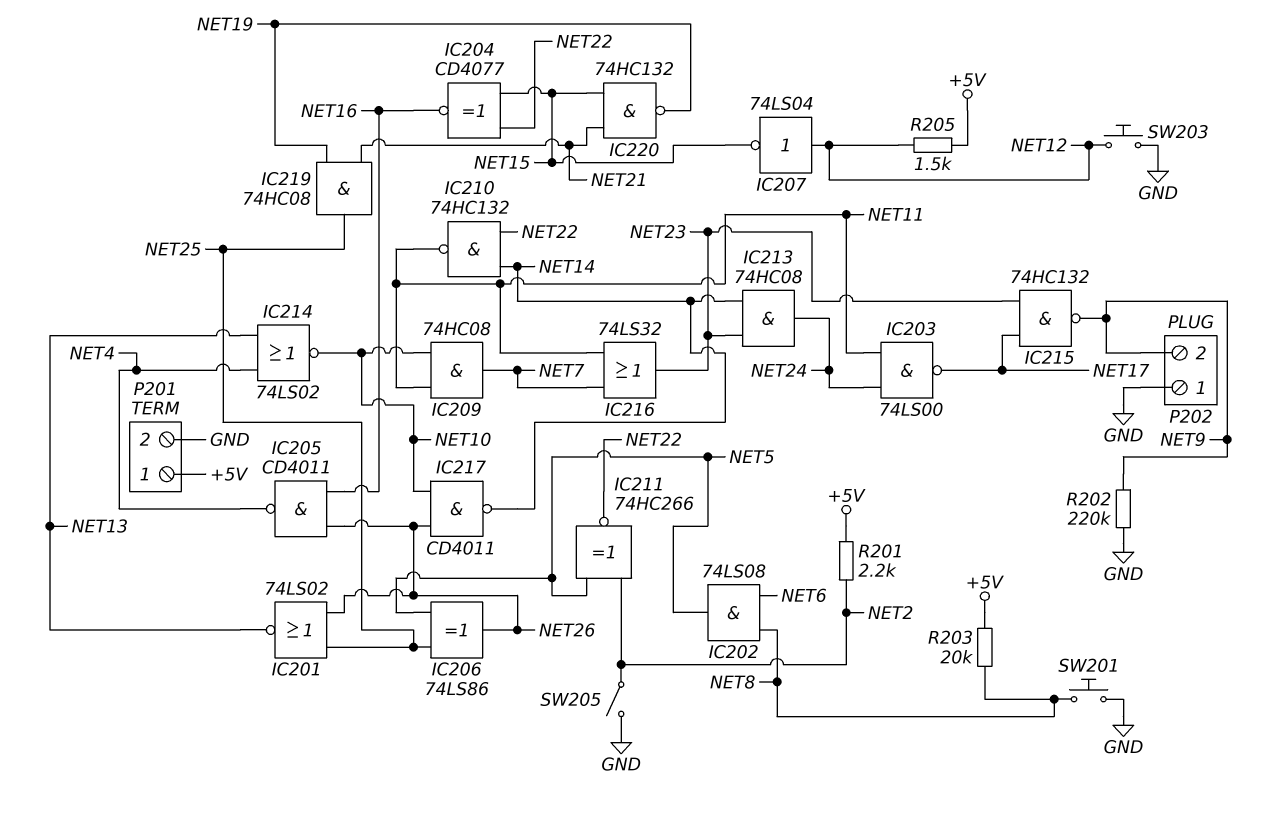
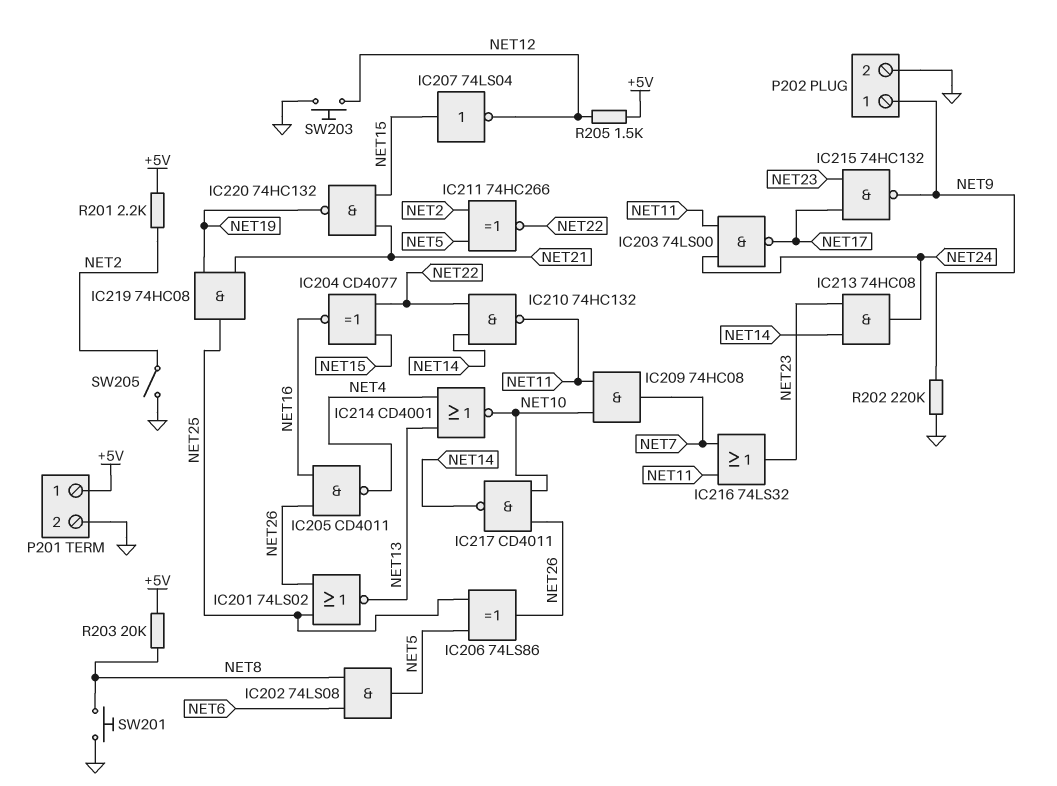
IC207: NOT 74LS04 (in NET12, out NET15) -> NOT 74LS04 (in NET15, out NET12)
IC214: NOR 74LS02 (in NET4, in NET13, out NET10) -> NOR CD4001 (in NET4, in NET13, out NET10)
P202 pin 1: GND -> NET9
P202 pin 2: NET9 -> GND

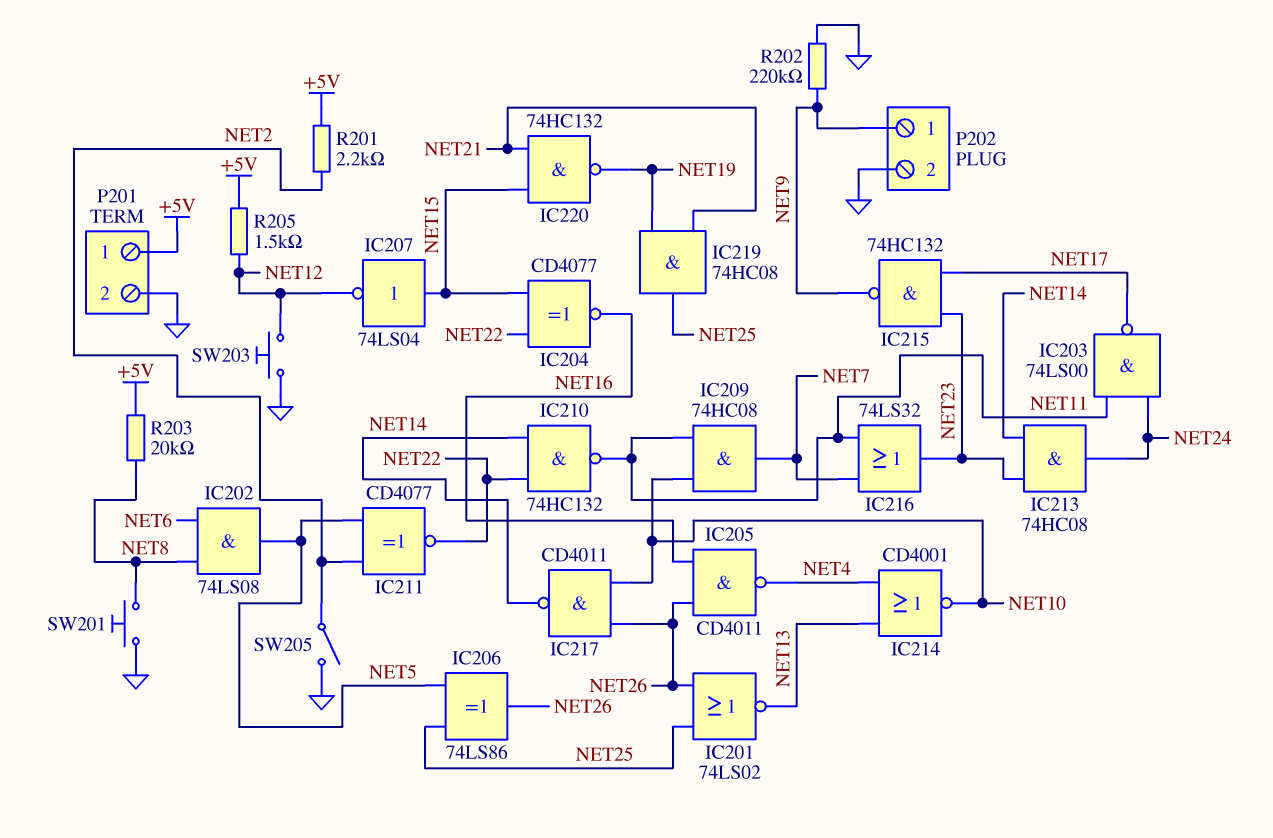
IC211: XNOR 74HC266 (in NET2, in NET5, out NET22) -> XNOR CD4077 (in NET2, in NET5, out NET22)

